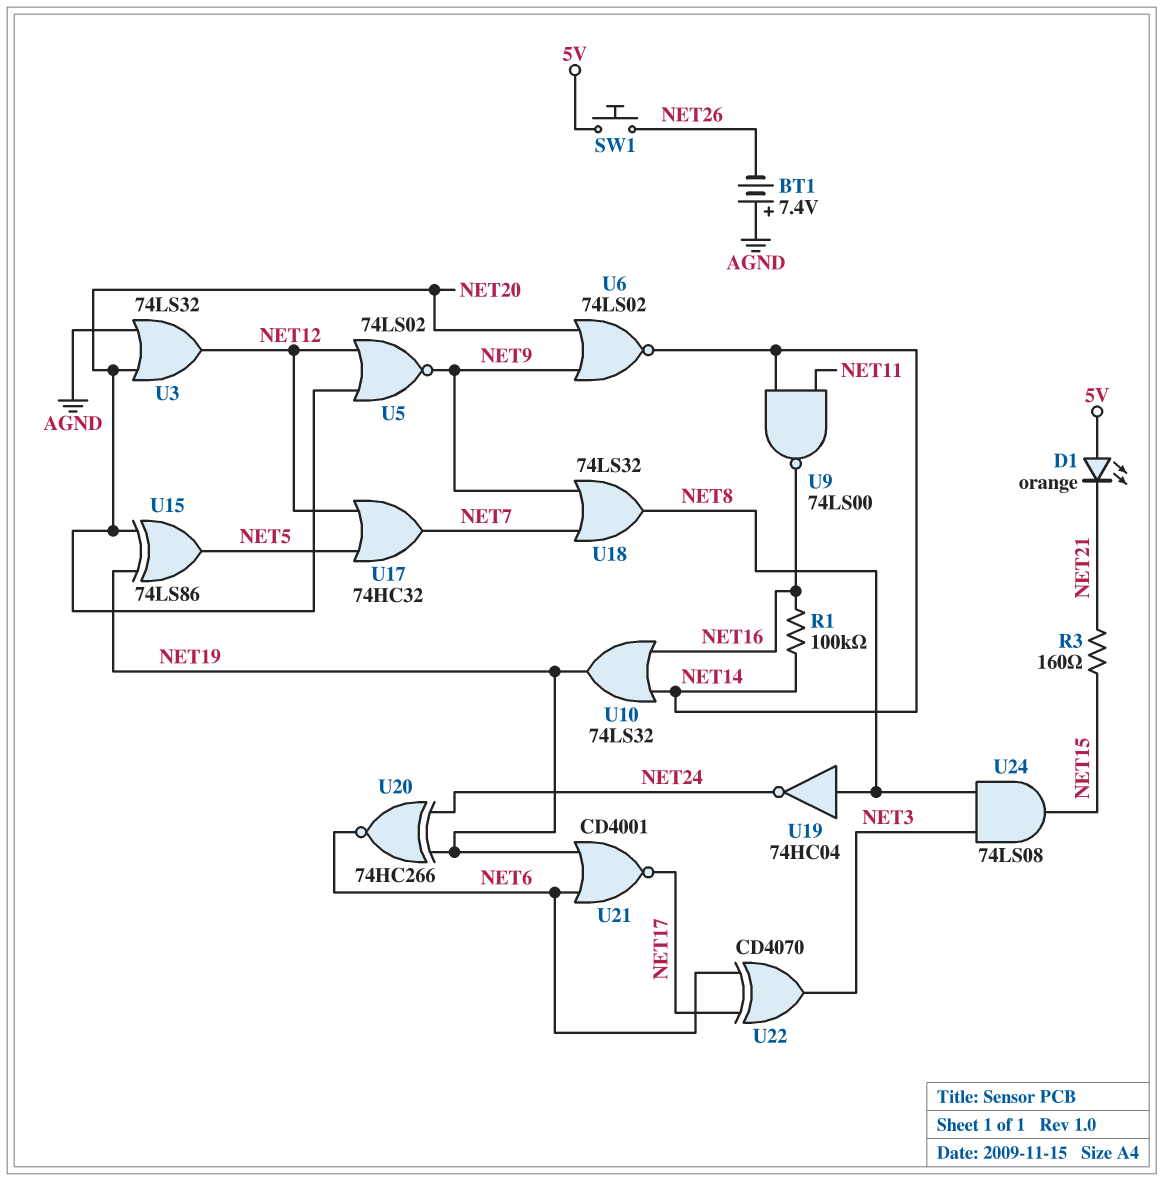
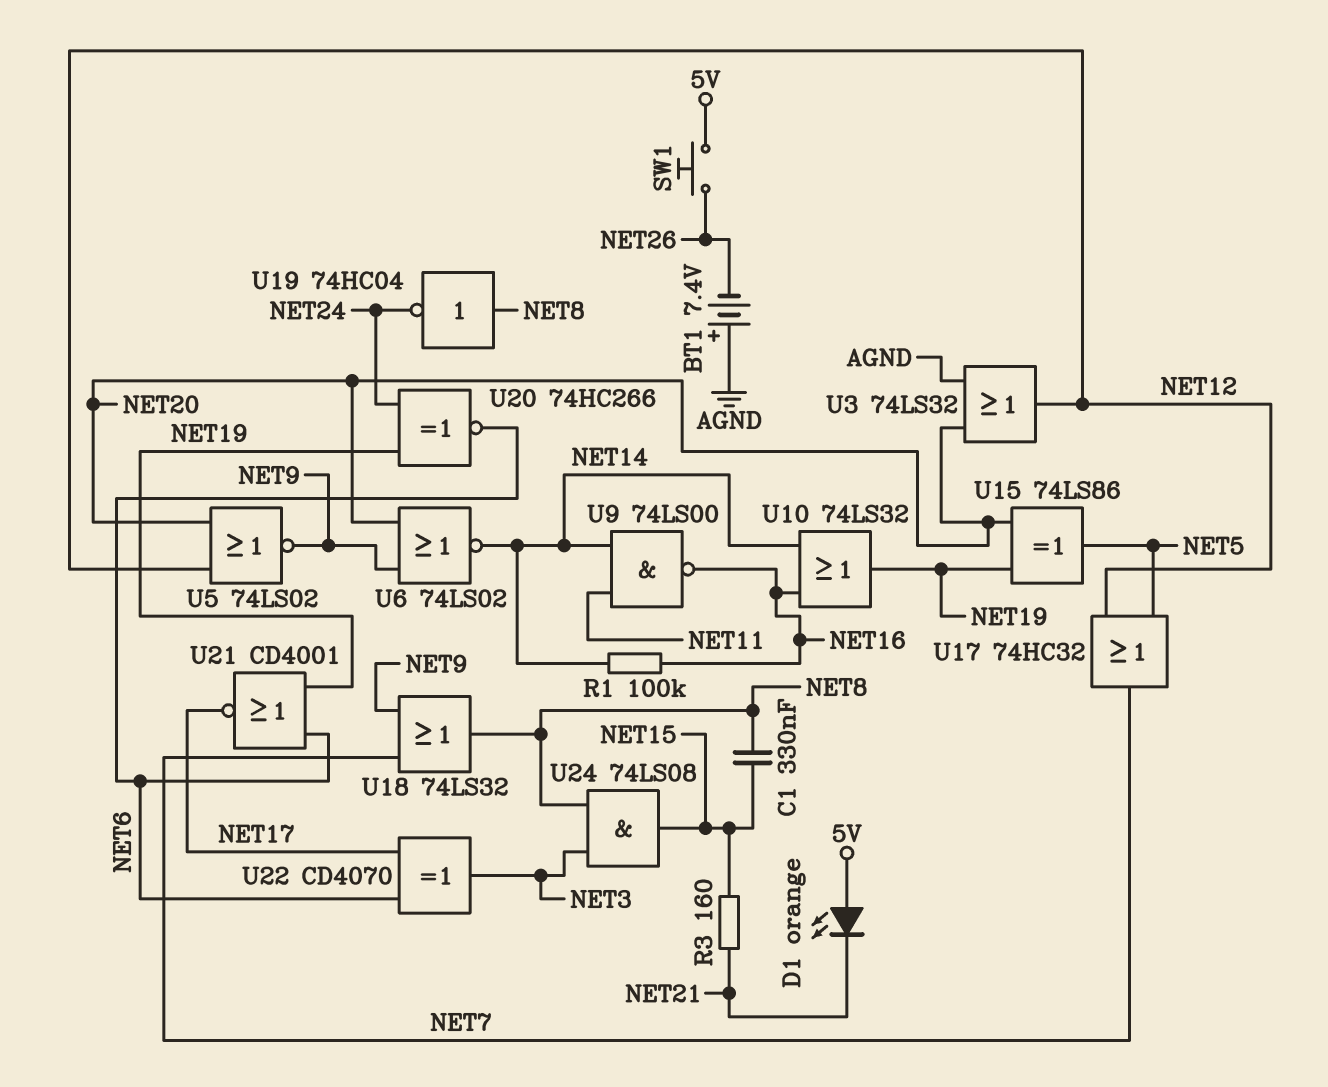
C1: none -> 330nF (NET8, NET15)

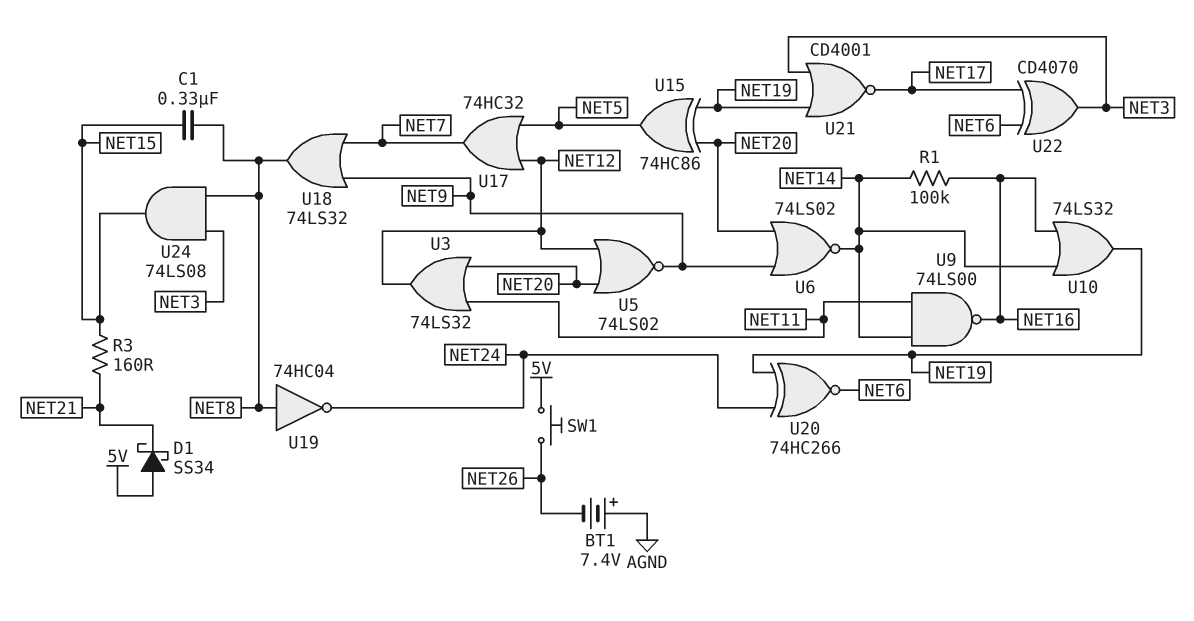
D1: LED orange (A 5V, K NET21) -> schottky SS34 (A 5V, K NET21)
U3: OR 74LS32 (in AGND, in NET20, out NET12) -> OR 74LS32 (in NET11, in NET20, out NET12)
U15: XOR 74LS86 (in NET19, in NET20, out NET5) -> XOR 74HC86 (in NET19, in NET20, out NET5)
U21: NOR CD4001 (in NET6, in NET19, out NET17) -> NOR CD4001 (in NET3, in NET19, out NET17)

